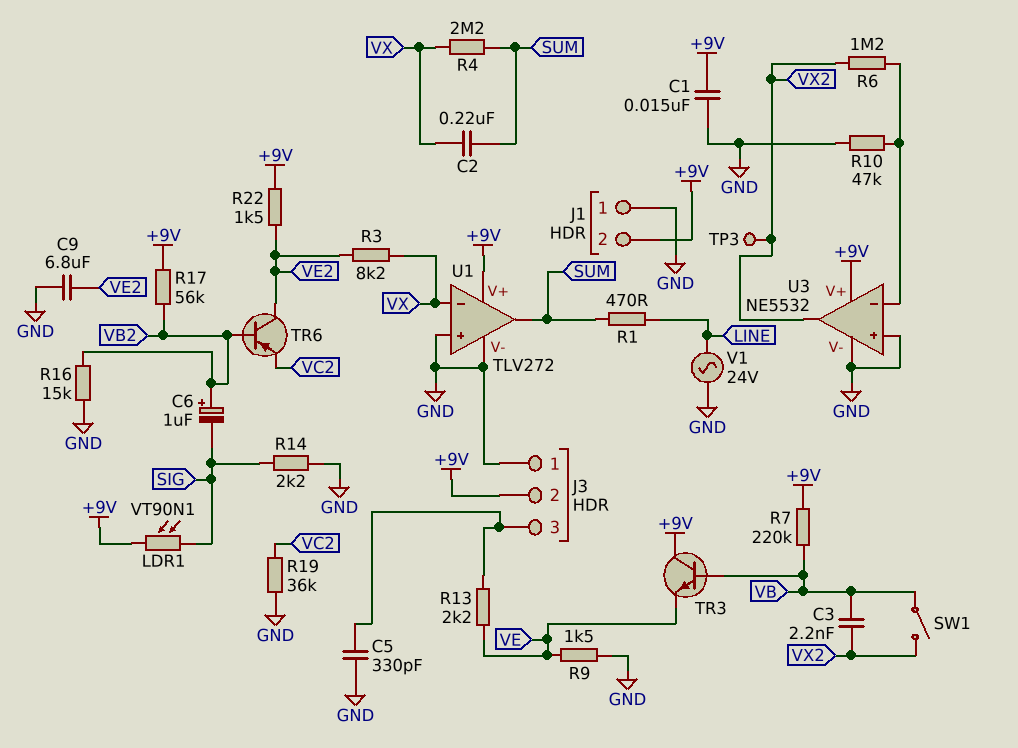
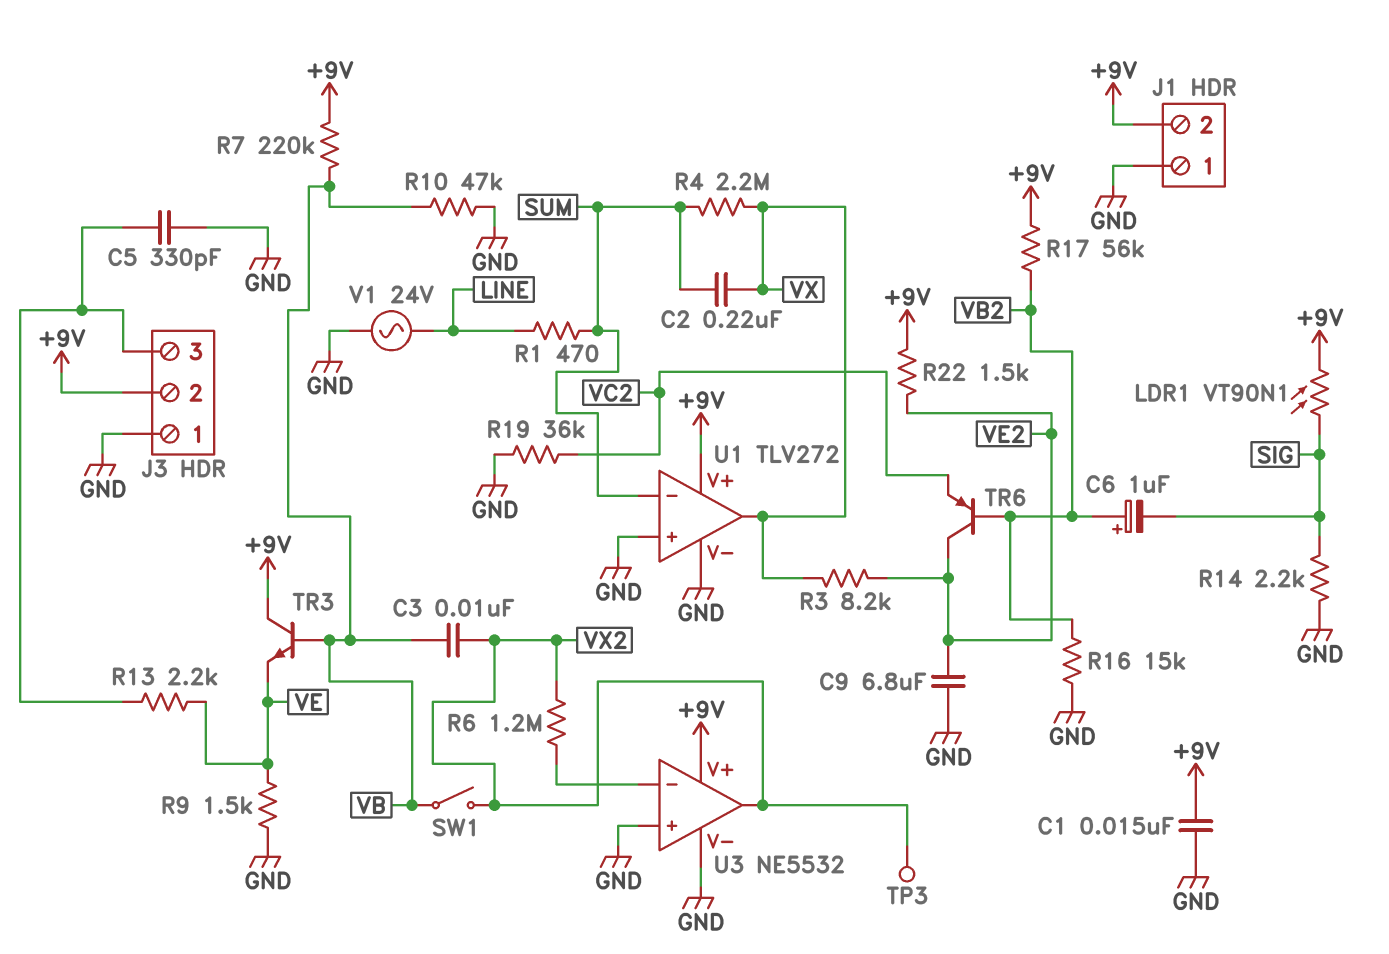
C3: 2.2nF (VB, VX2) -> 10nF (VB, VX2)
R10: 47k (GND, U3/in-) -> 47k (GND, VB)
U1 pin in-: VX -> SUM
U1 pin out: SUM -> VX

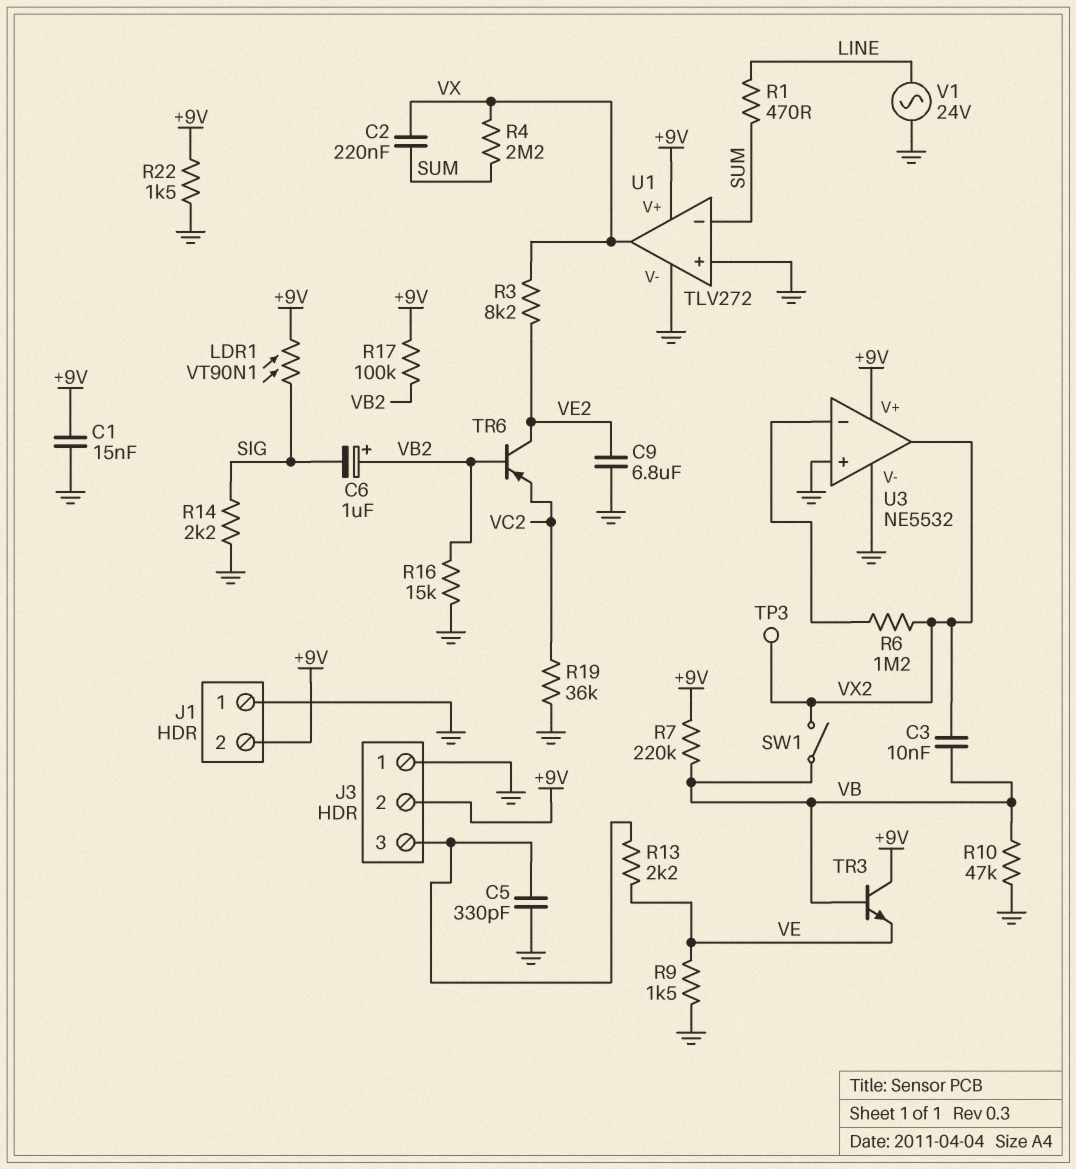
R17: 56k (+9V, VB2) -> 100k (+9V, VB2)
R22: 1.5k (+9V, VE2) -> 1.5k (+9V, GND)

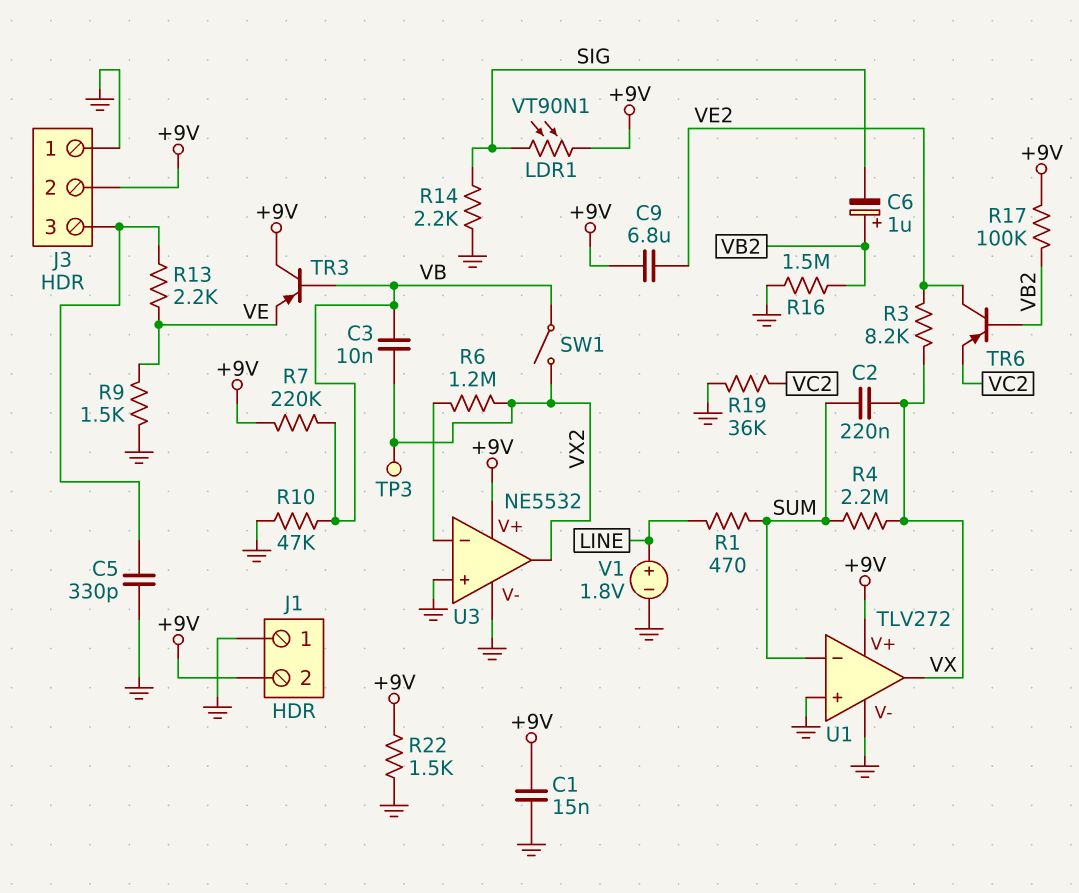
C9: 6.8uF (GND, VE2) -> 6.8uF (+9V, VE2)
R16: 15k (GND, VB2) -> 1.5M (GND, VB2)
TR3: NPN (B VB, C +9V, E VE) -> PNP (B VB, C +9V, E VE)
V1: AC 24V (GND, LINE) -> 1.8V (plus LINE, minus GND)

